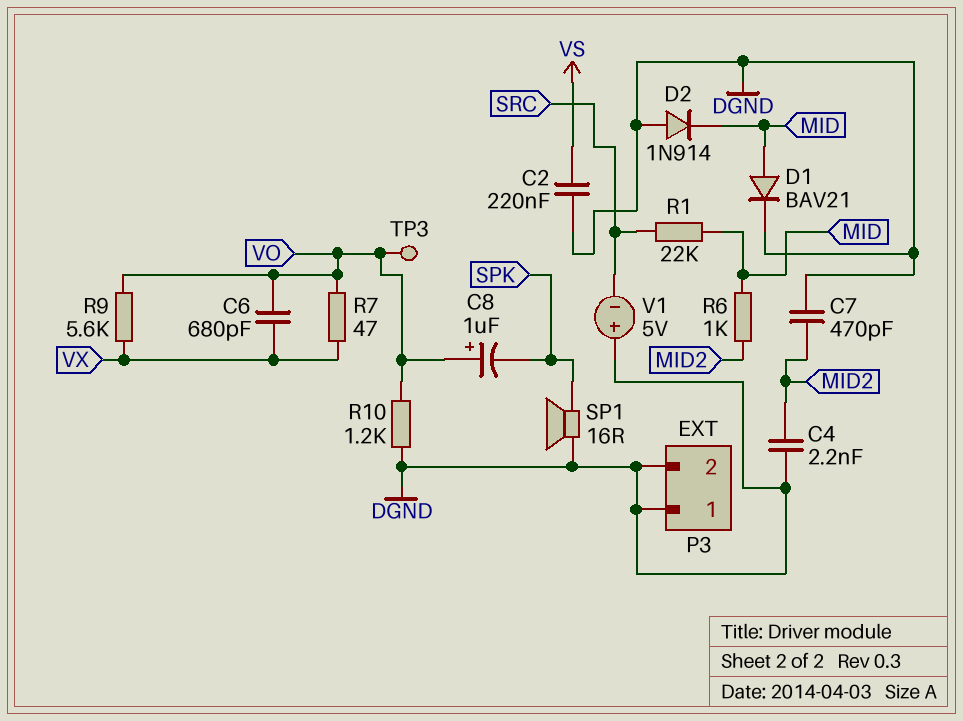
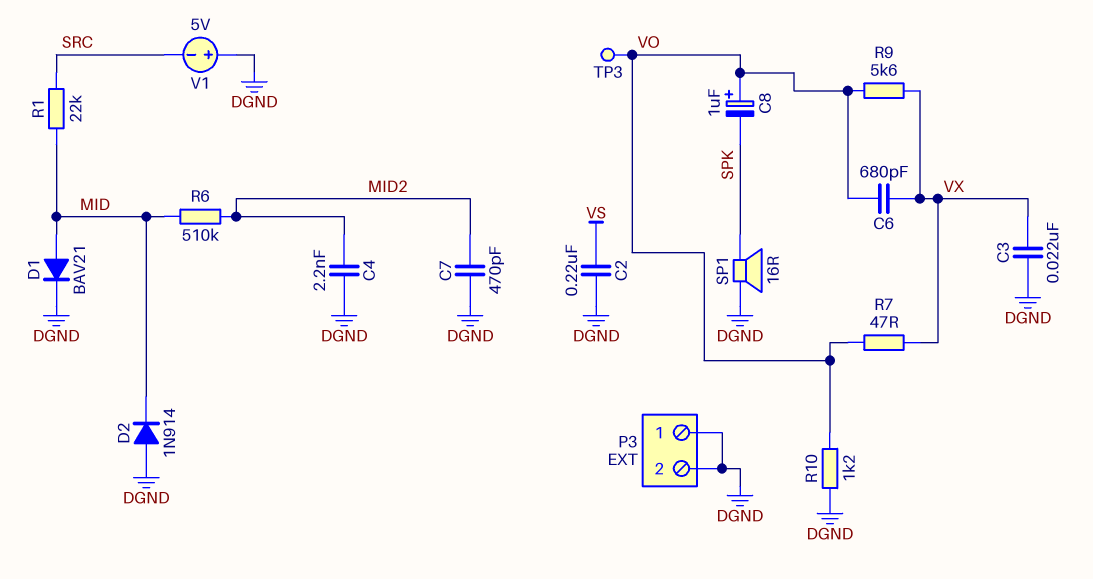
C3: none -> 22nF (DGND, VX)
R6: 1k (MID, MID2) -> 510k (MID, MID2)

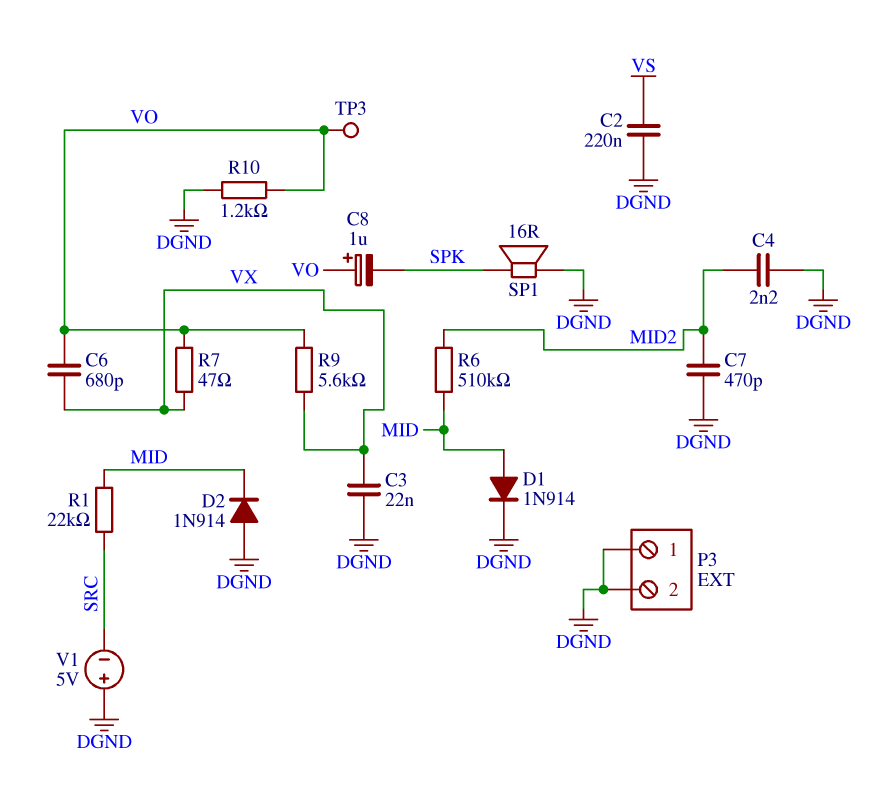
D1: diode BAV21 (A MID, K DGND) -> diode 1N914 (A MID, K DGND)

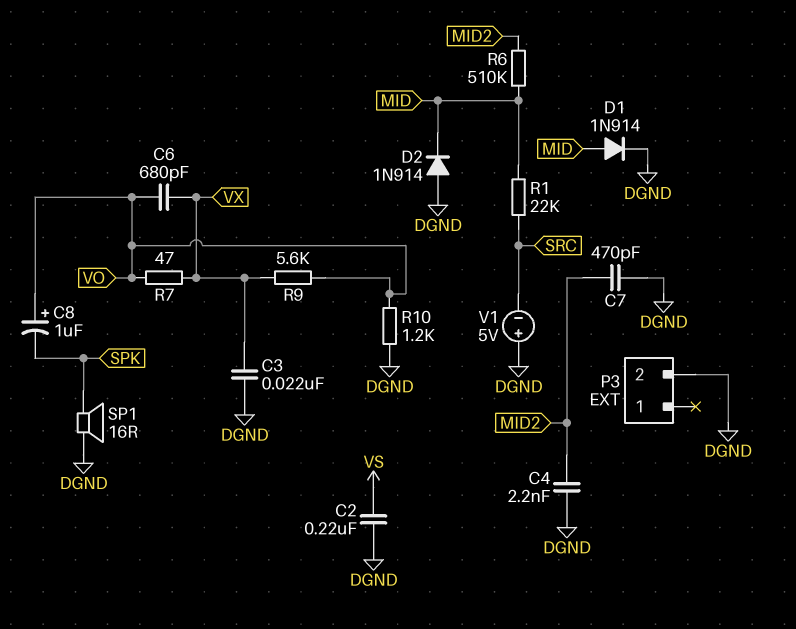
P3 pin 1: DGND -> none
TP3: test point (VO) -> none

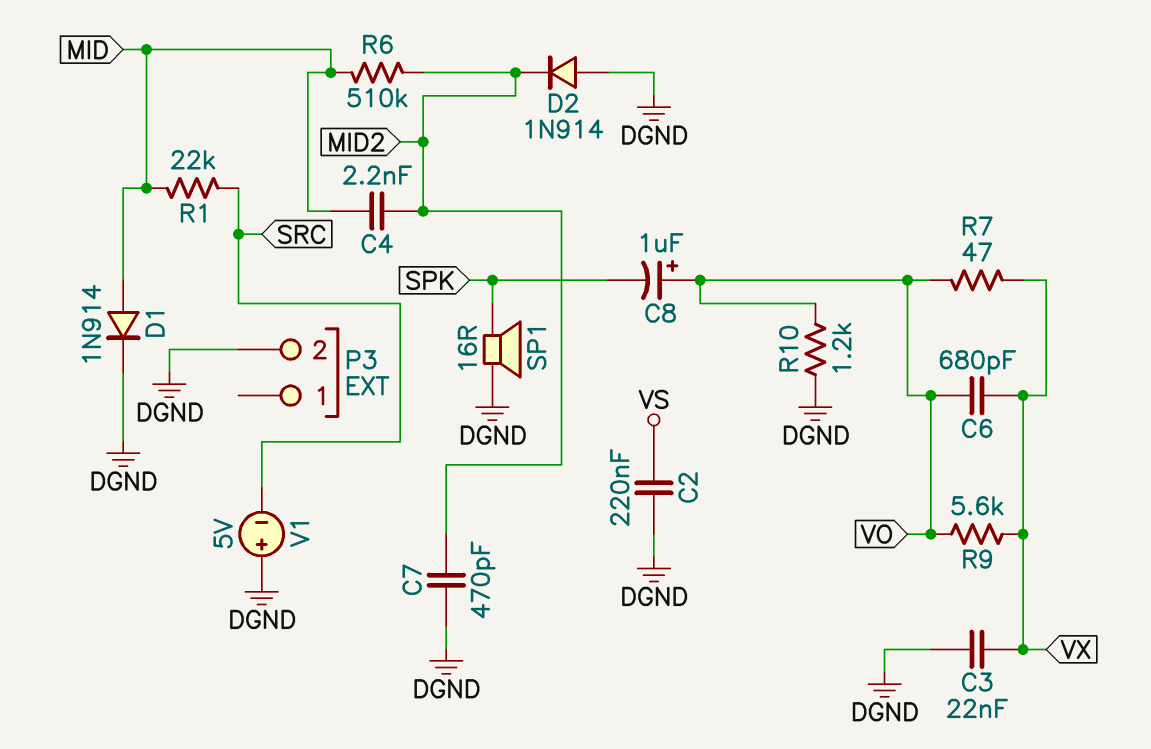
C4: 2.2nF (DGND, MID2) -> 2.2nF (MID, MID2)
D2: diode 1N914 (A DGND, K MID) -> diode 1N914 (A DGND, K MID2)

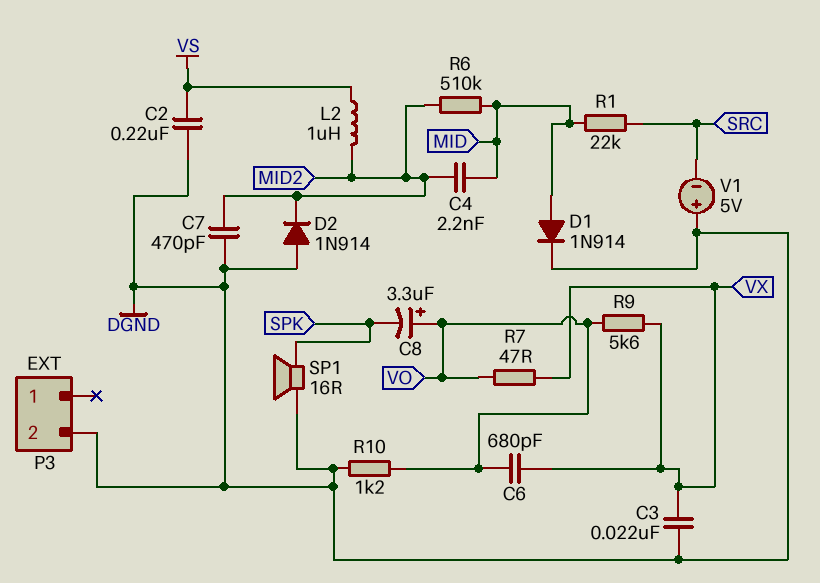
C8: 1uF (plus VO, minus SPK) -> 3.3uF (plus VO, minus SPK)
L2: none -> 1uH (MID2, VS)

